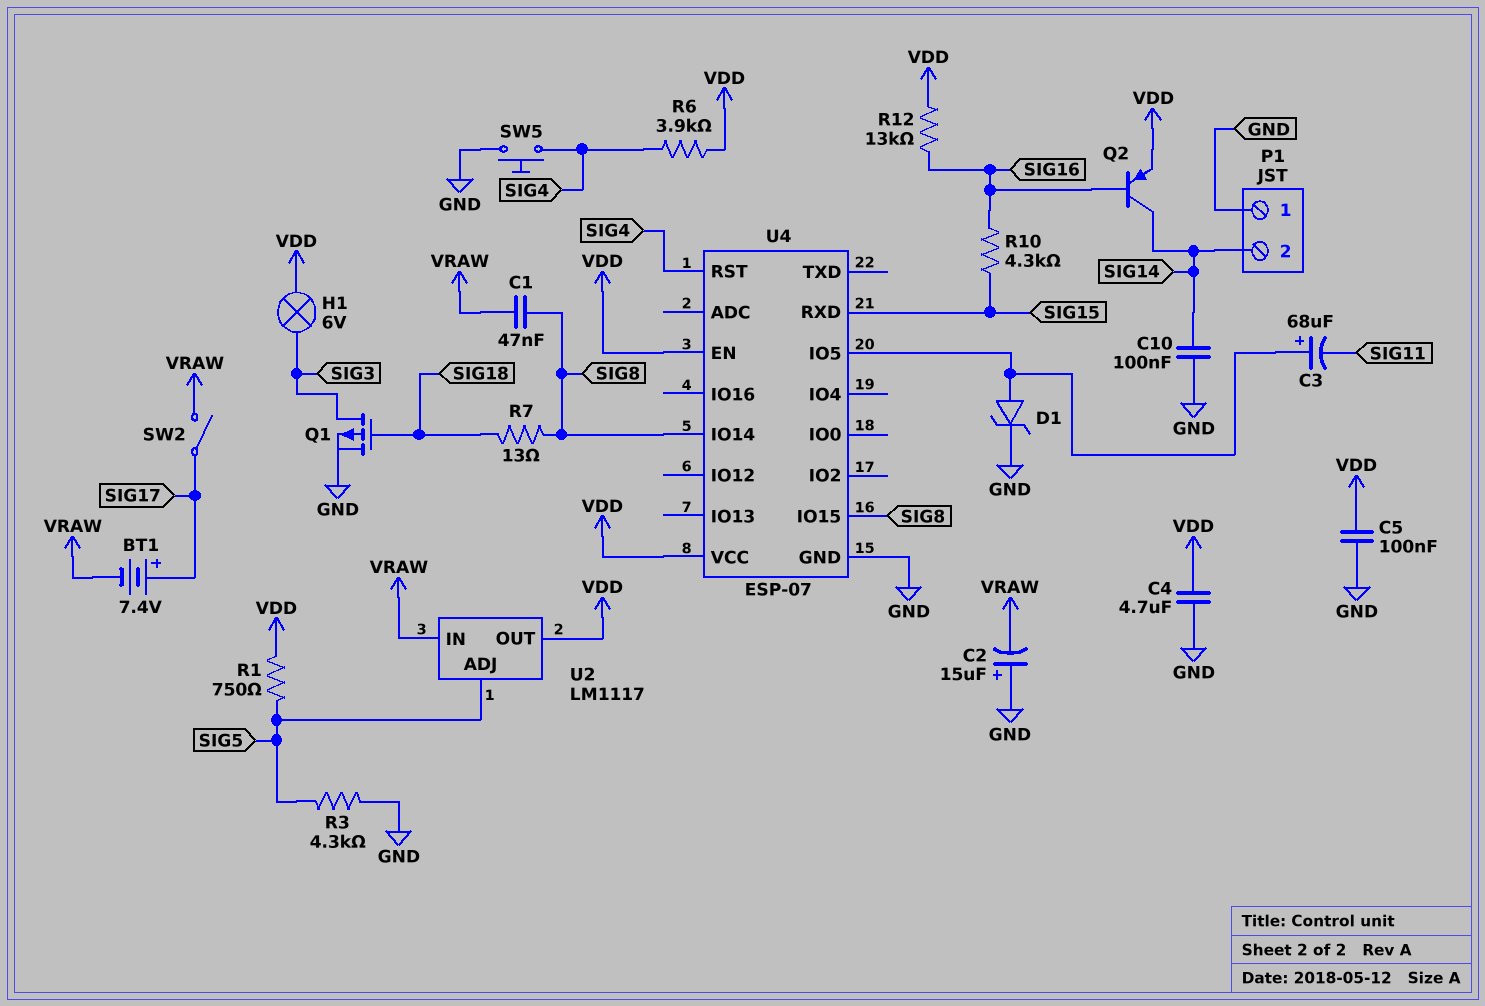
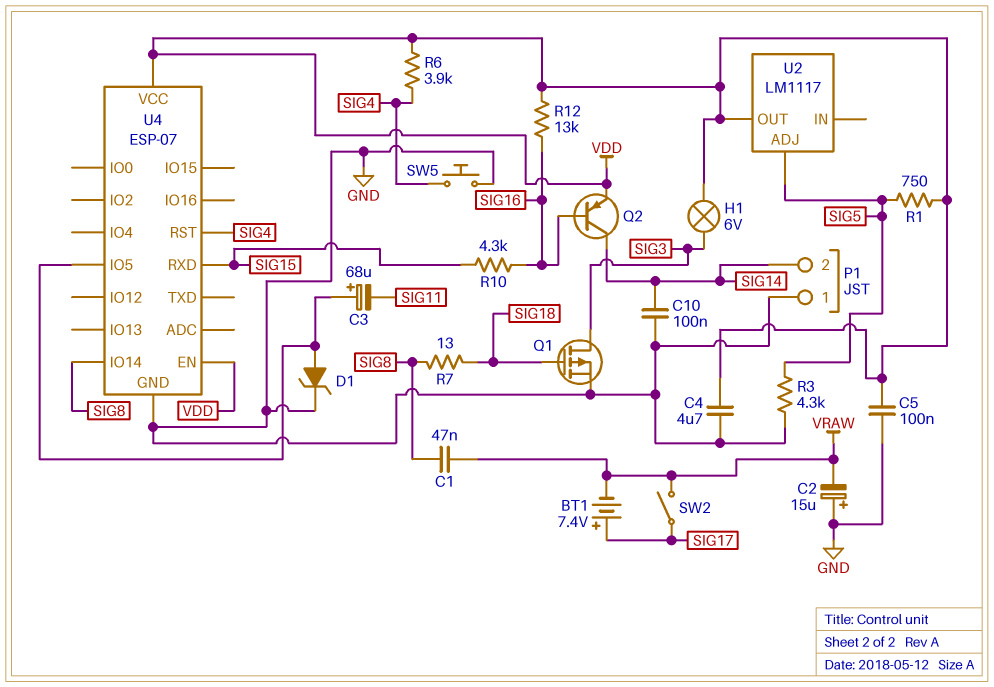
U2 pin IN: VRAW -> none
U4 pin IO15: SIG8 -> none

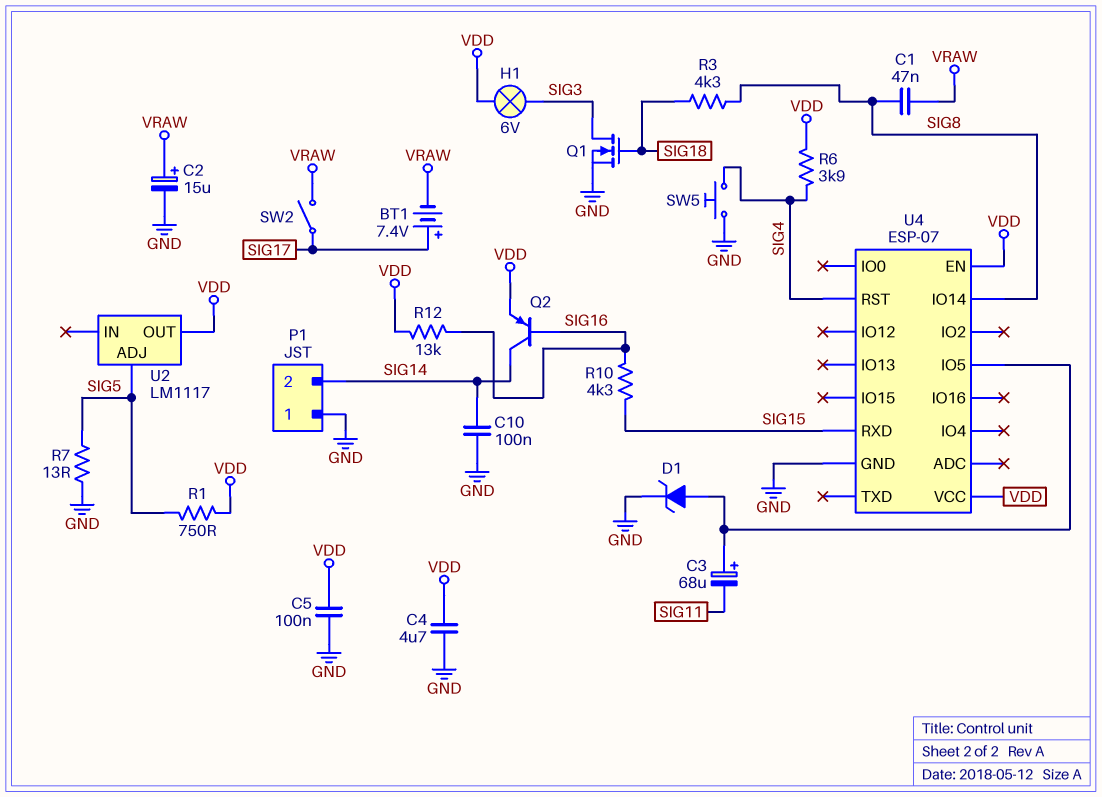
C2: 15uF (plus GND, minus VRAW) -> 15uF (plus VRAW, minus GND)
Q1: PMOS (G SIG18, D SIG3, S GND) -> NMOS (G SIG18, D SIG3, S GND)
R3: 4.3k (GND, SIG5) -> 4.3k (SIG8, SIG18)
R7: 13 (SIG8, SIG18) -> 13 (GND, SIG5)

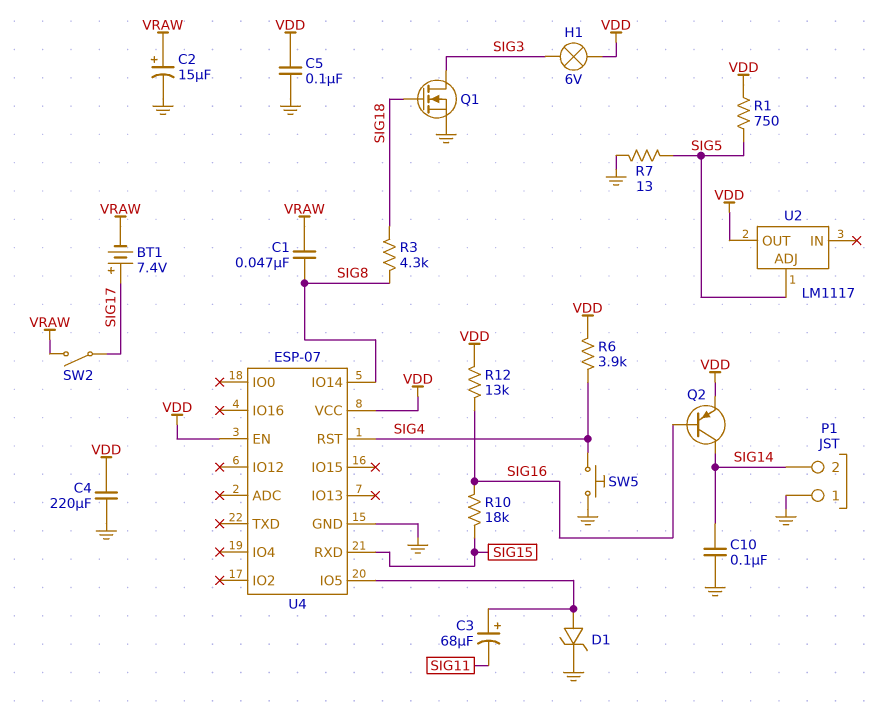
C4: 4.7uF (GND, VDD) -> 220uF (GND, VDD)
R10: 4.3k (SIG15, SIG16) -> 18k (SIG15, SIG16)

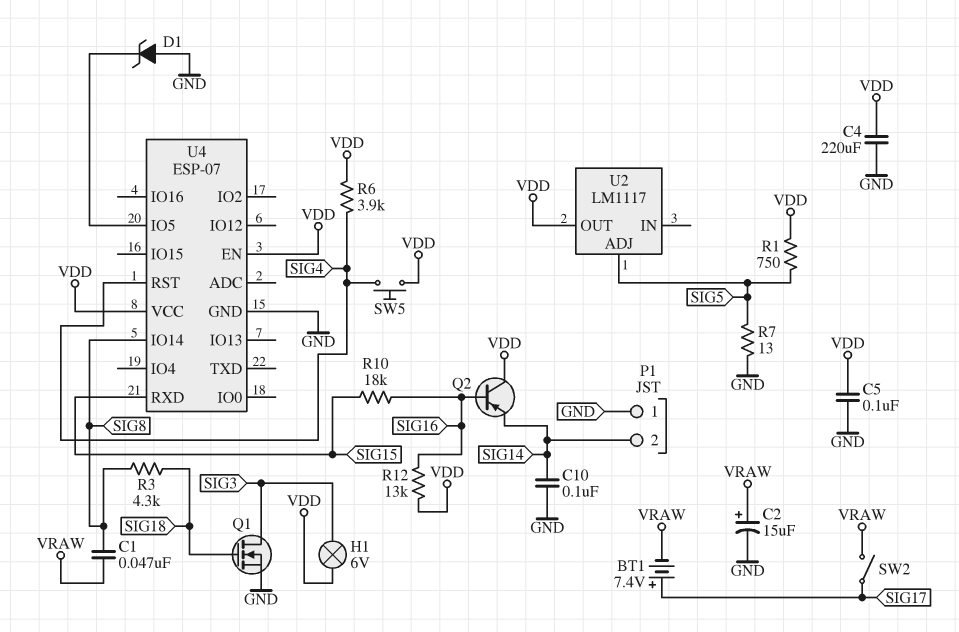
C3: 68uF (plus U4/IO5, minus SIG11) -> none
D1: zener (A U4/IO5, K GND) -> zener (A GND, K U4/IO5)
Q2: PNP (B SIG16, C SIG14, E VDD) -> PNP (B SIG16, C VDD, E SIG14)
SW5: button (GND, SIG4) -> button (SIG4, VDD)

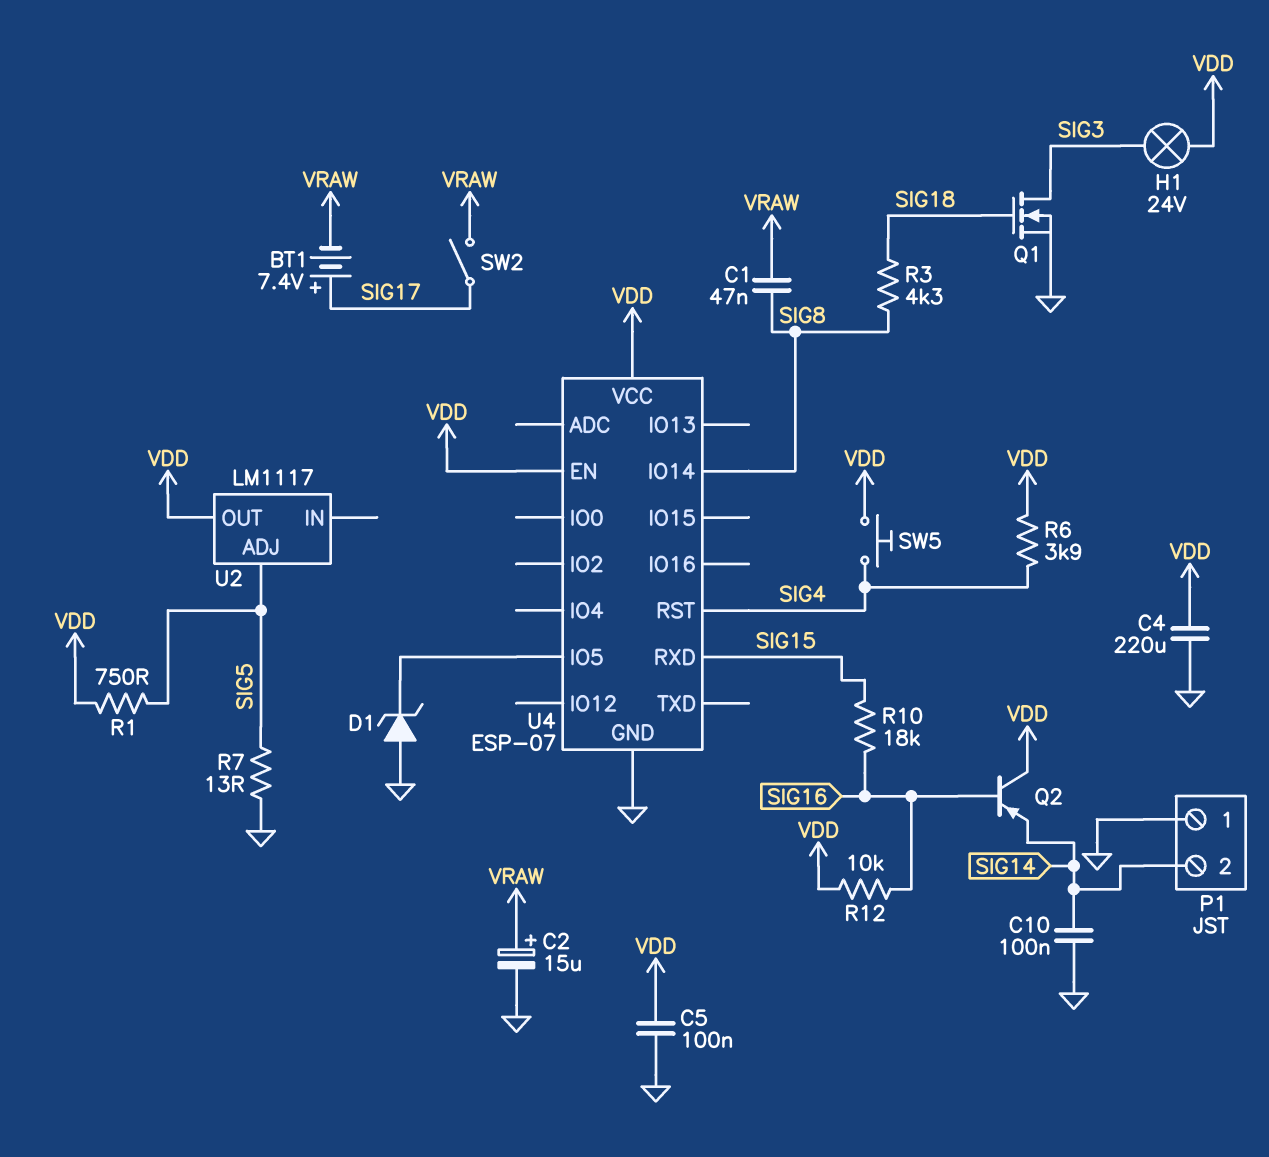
H1: lamp 6V (SIG3, VDD) -> lamp 24V (SIG3, VDD)
R12: 13k (SIG16, VDD) -> 10k (SIG16, VDD)

